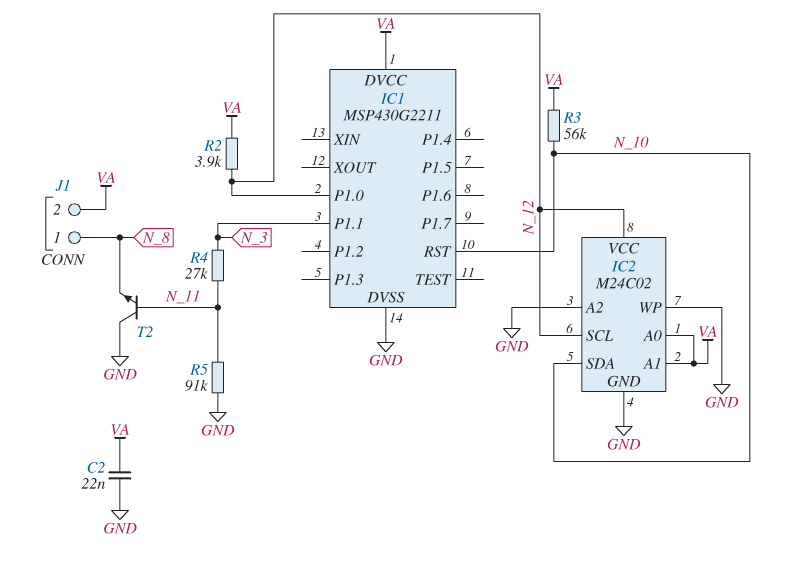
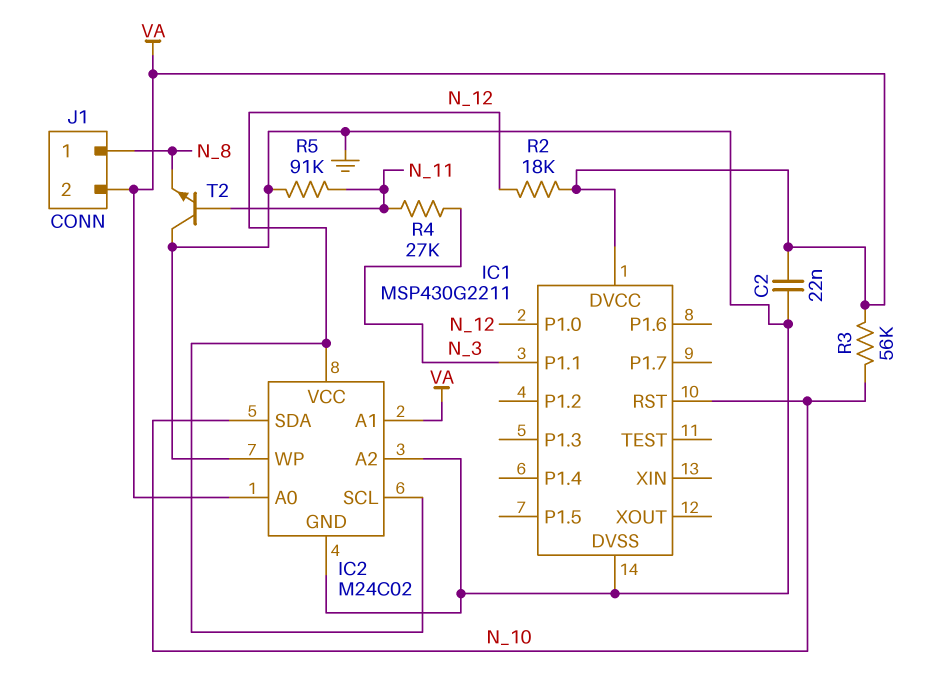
R2: 3.9k (N_12, VA) -> 18k (N_12, VA)

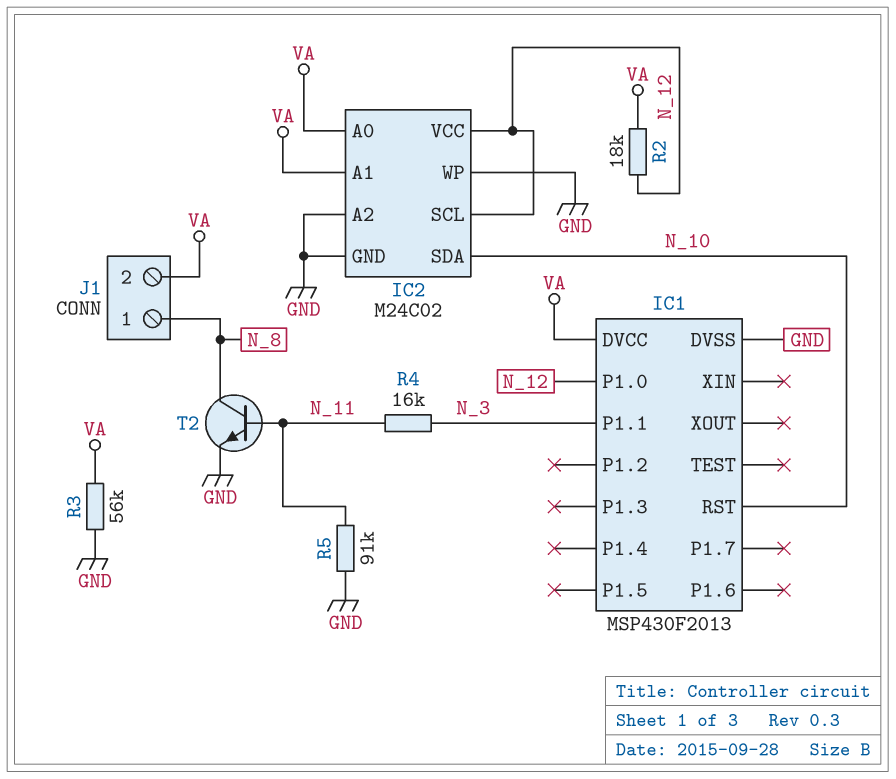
C2: 22nF (GND, VA) -> none
IC1: MSP430G2211 -> MSP430F2013
R3: 56k (N_10, VA) -> 56k (GND, VA)
R4: 27k (N_3, N_11) -> 16k (N_3, N_11)
T2: NPN (B N_11, C GND, E N_8) -> NPN (B N_11, C N_8, E GND)

